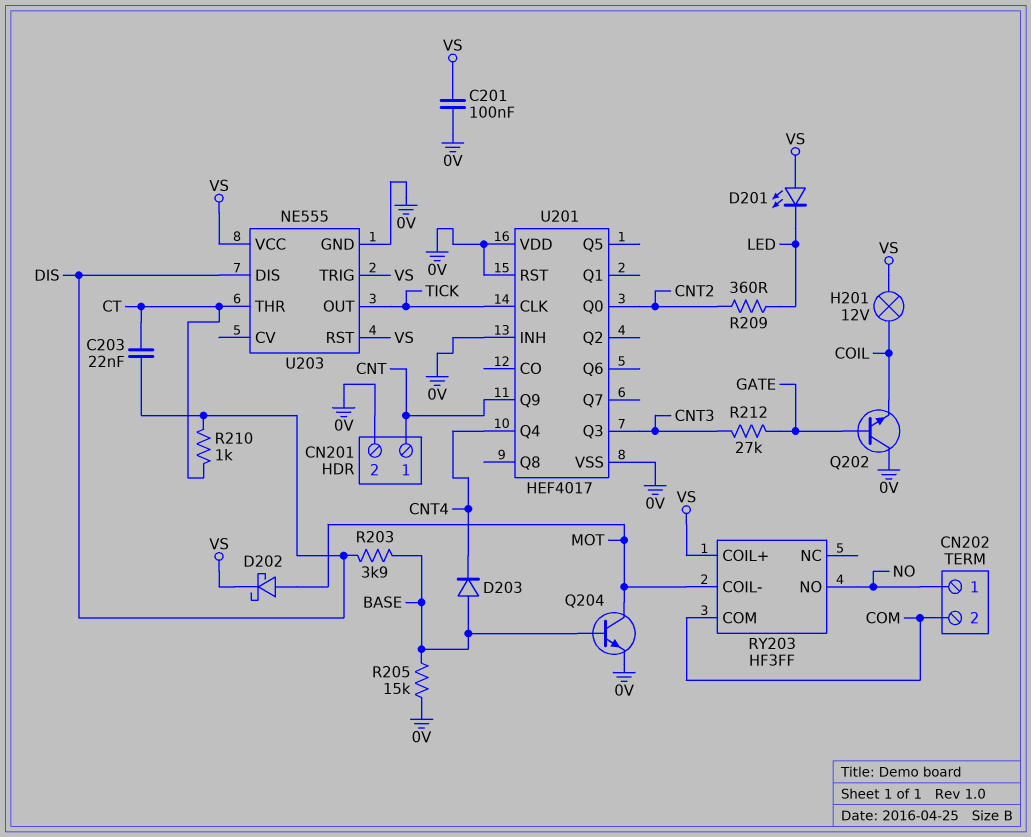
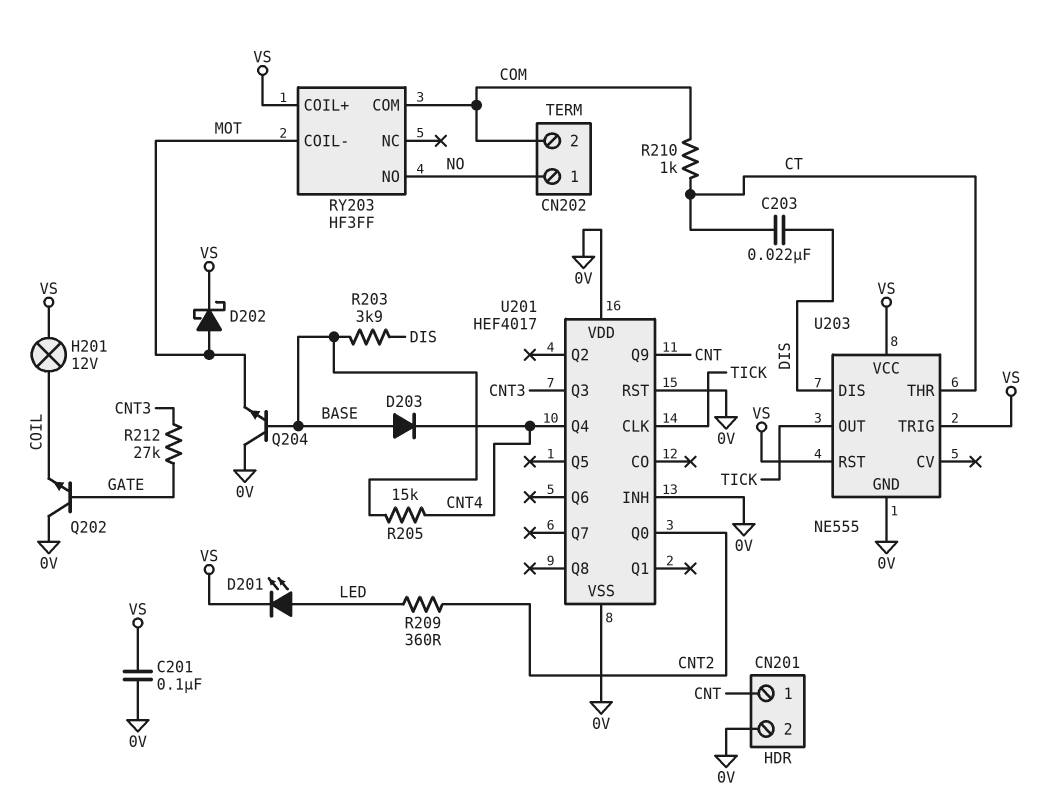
D201: LED (A VS, K LED) -> LED (A LED, K VS)
Q204: NPN (B BASE, C MOT, E 0V) -> NPN (B BASE, C 0V, E MOT)
R205: 15k (0V, BASE) -> 15k (BASE, CNT4)
R210: 1k (CT, DIS) -> 1k (COM, CT)

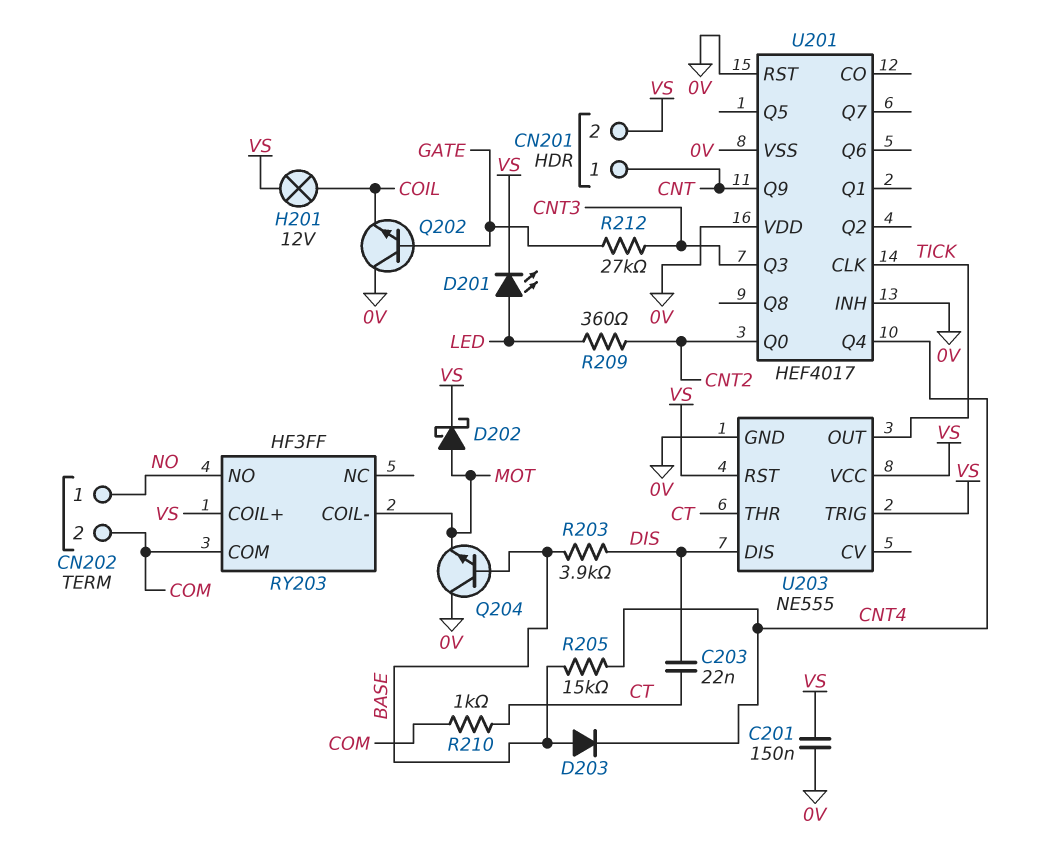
C201: 100nF (0V, VS) -> 150nF (0V, VS)
CN201 pin 2: 0V -> VS

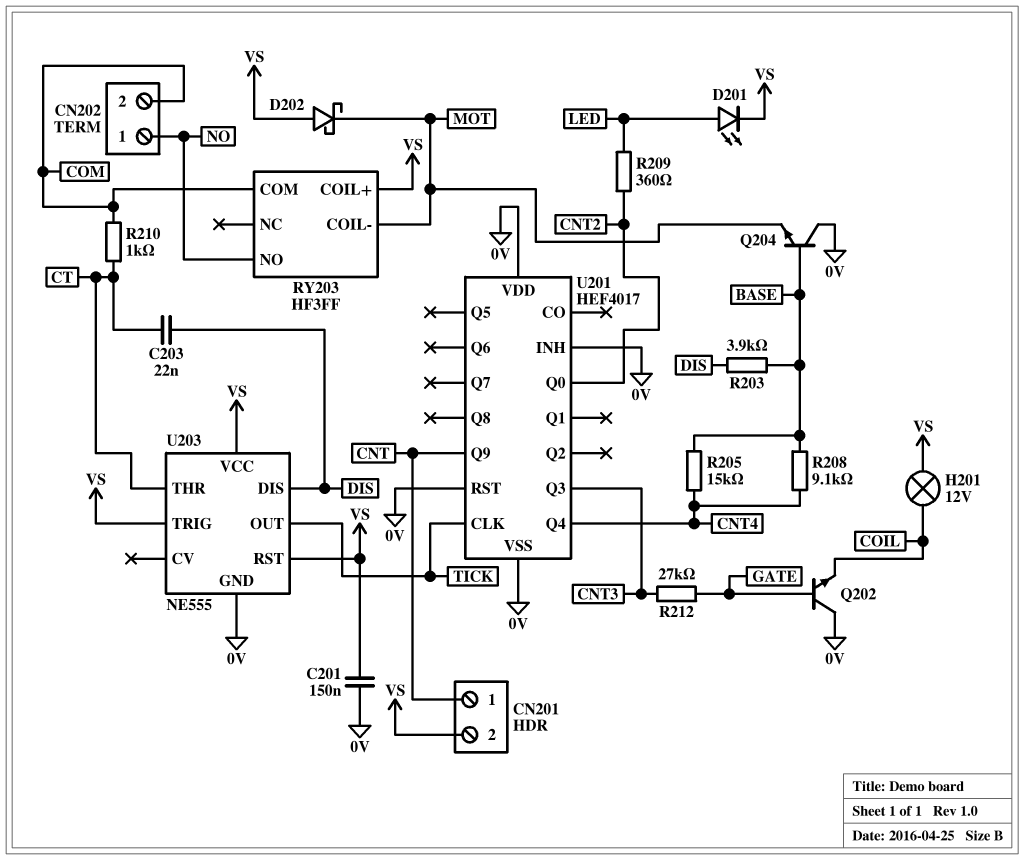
D202: schottky (A MOT, K VS) -> schottky (A VS, K MOT)
D203: diode (A BASE, K CNT4) -> none
R208: none -> 9.1k (BASE, CNT4)

